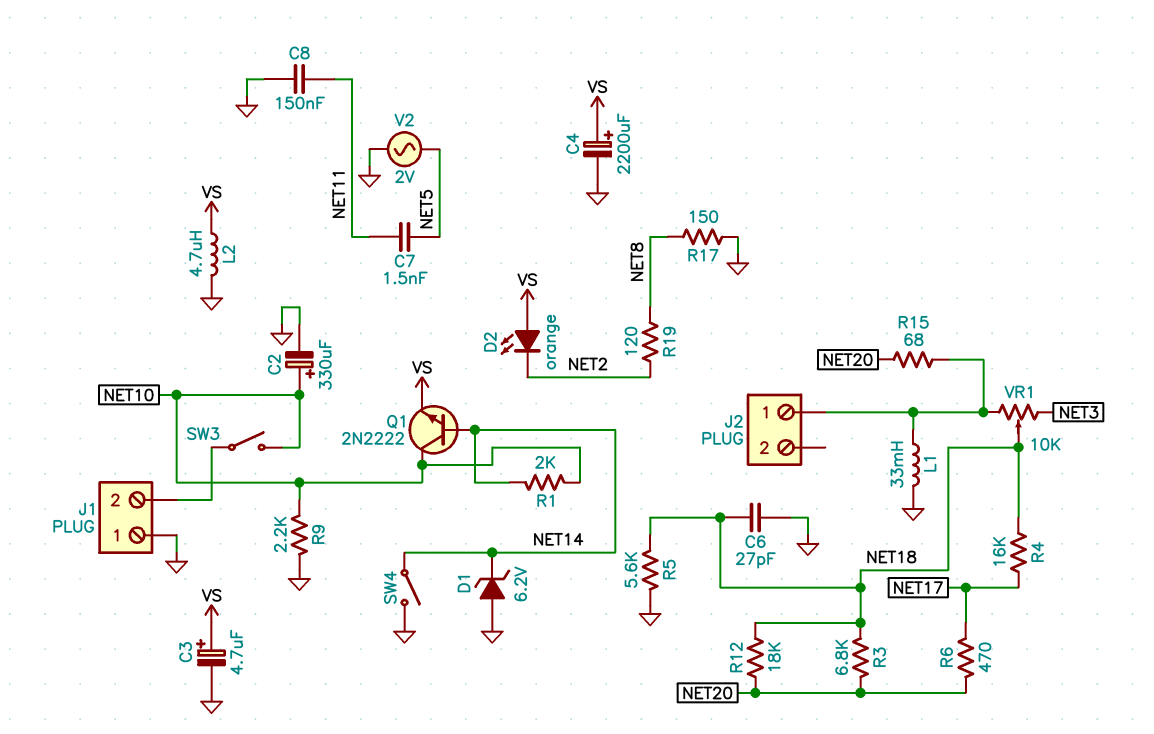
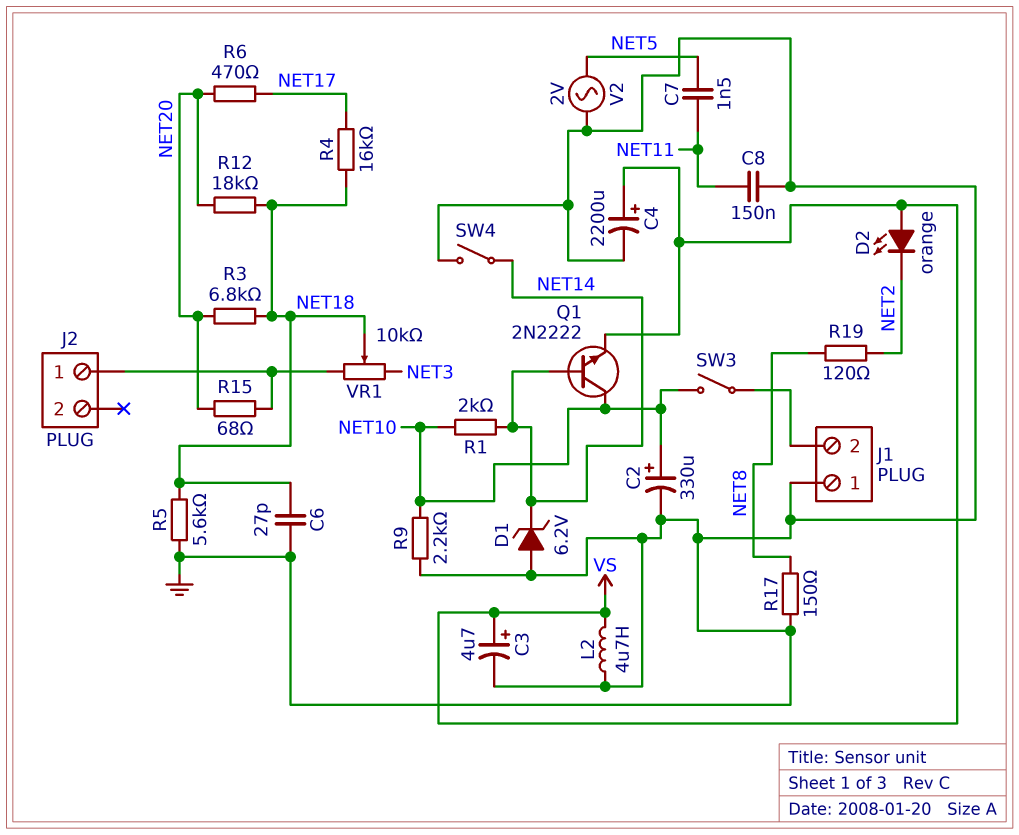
L1: 33mH (GND, J2/1) -> none

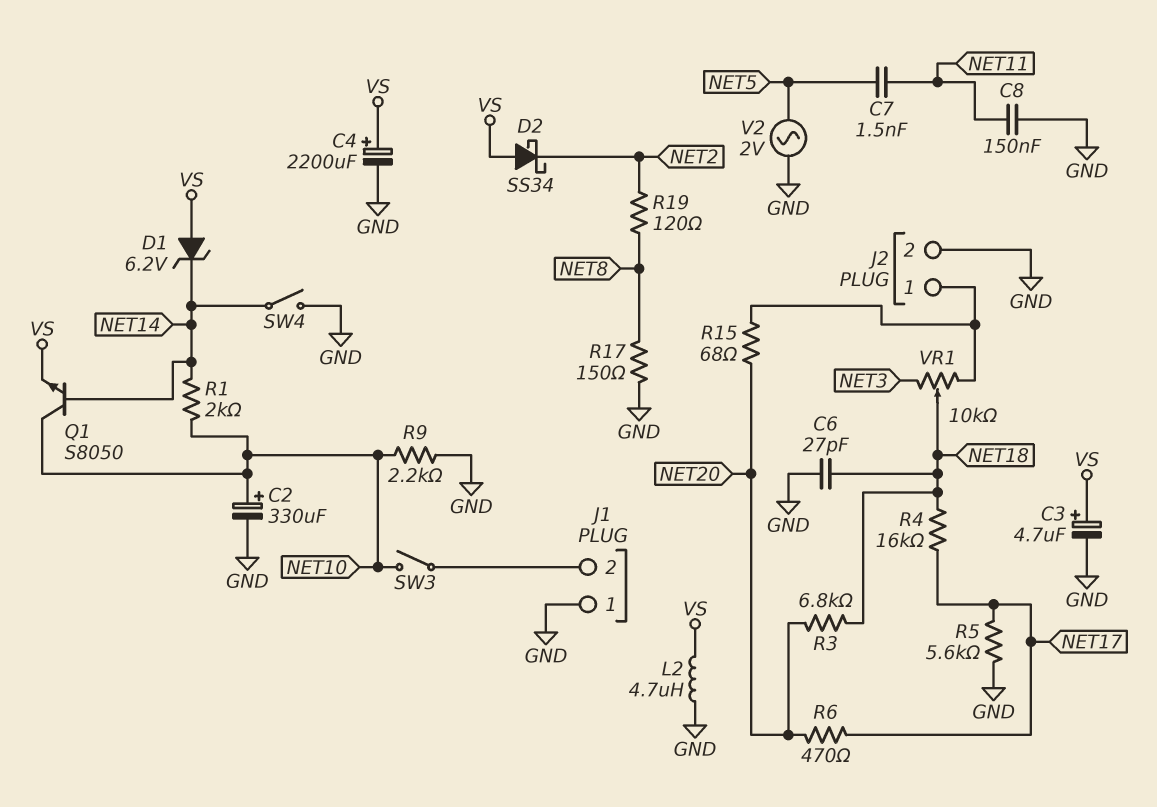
D1: zener 6.2V (A GND, K NET14) -> zener 6.2V (A VS, K NET14)
D2: LED orange (A VS, K NET2) -> schottky SS34 (A VS, K NET2)
J2 pin 2: none -> GND
Q1: NPN 2N2222 (B NET14, C NET10, E VS) -> NPN S8050 (B NET14, C NET10, E VS)
R5: 5.6k (GND, NET18) -> 5.6k (GND, NET17)
R12: 18k (NET18, NET20) -> none

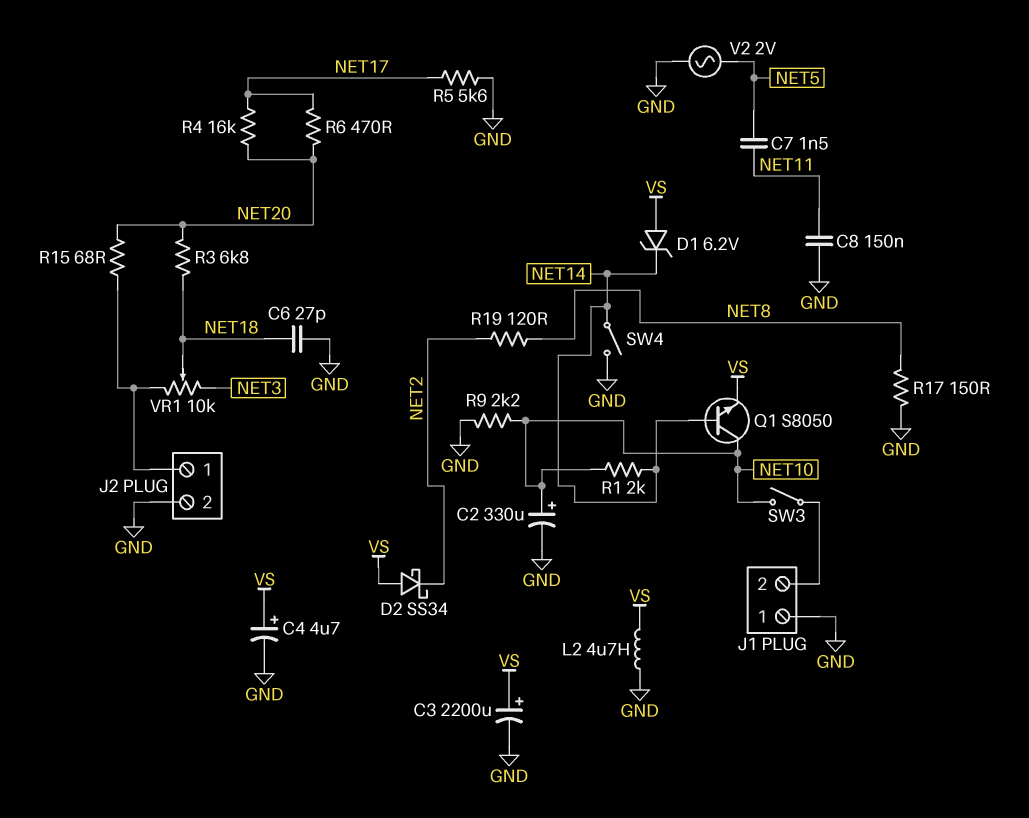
C3: 4.7uF (plus VS, minus GND) -> 2200uF (plus VS, minus GND)
C4: 2200uF (plus VS, minus GND) -> 4.7uF (plus VS, minus GND)
R4: 16k (NET17, NET18) -> 16k (NET17, NET20)

